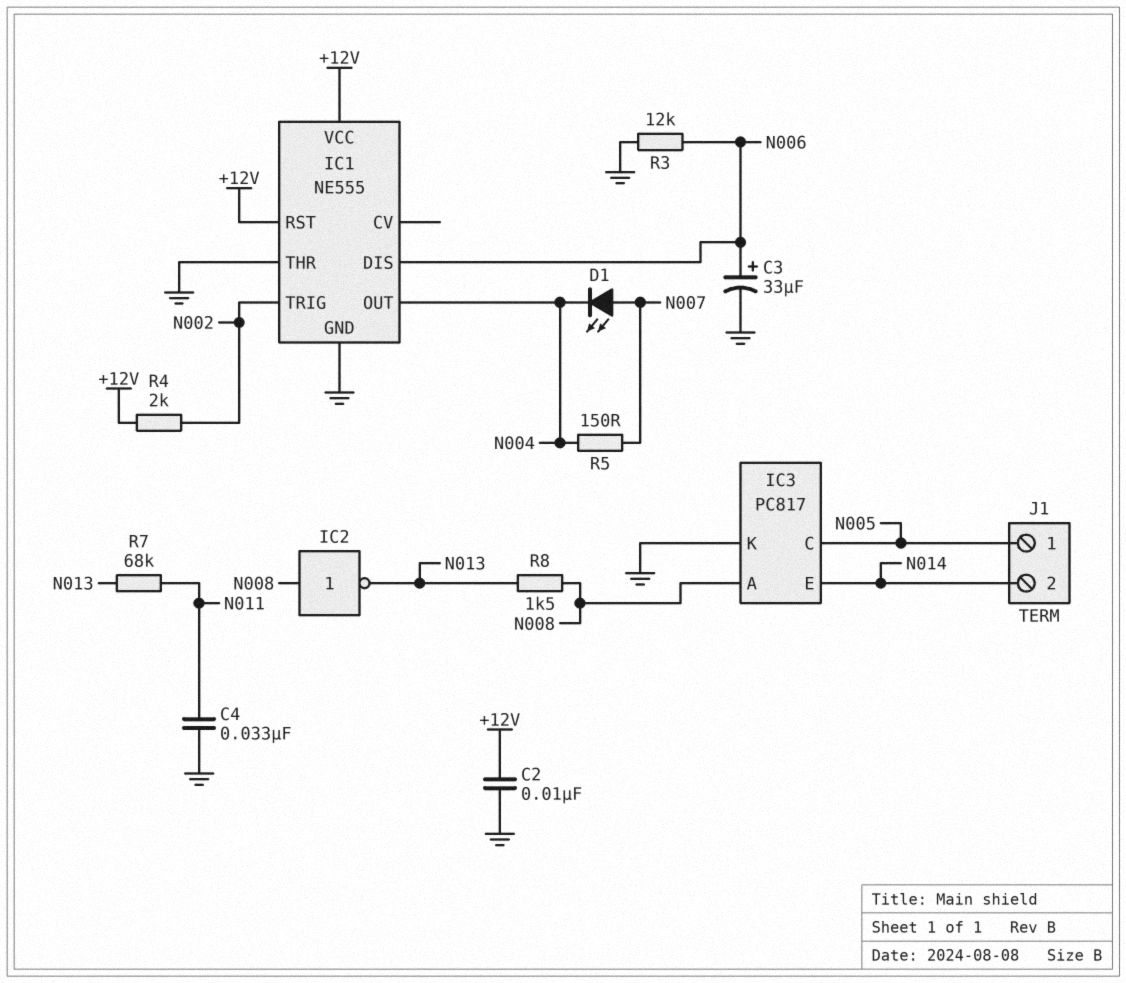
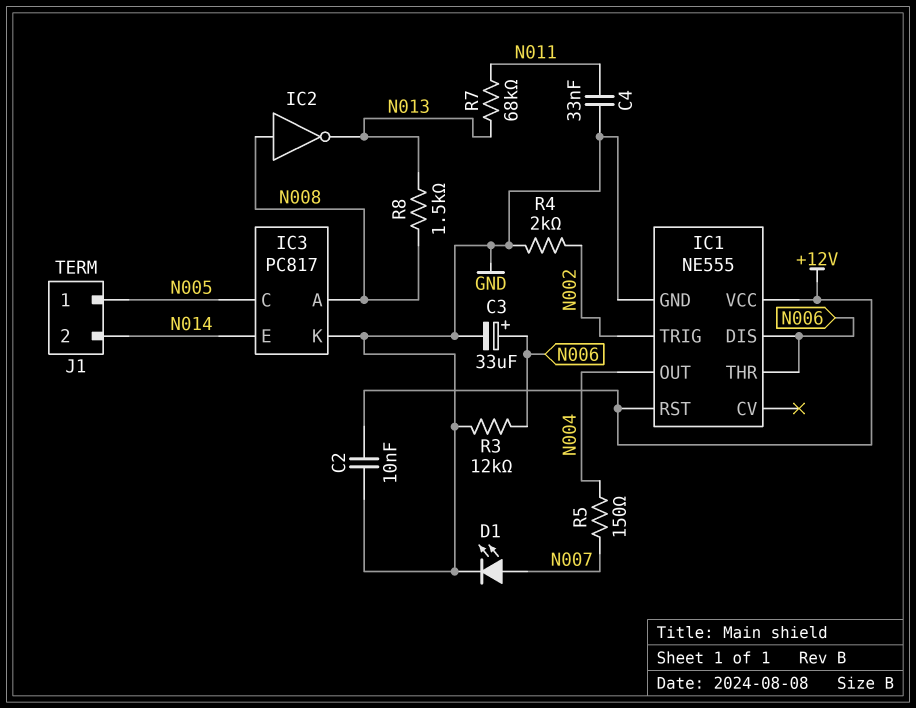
D1: LED (A N007, K N004) -> LED (A N007, K GND)
IC1 pin THR: GND -> N006
R4: 2k (+12V, N002) -> 2k (GND, N002)

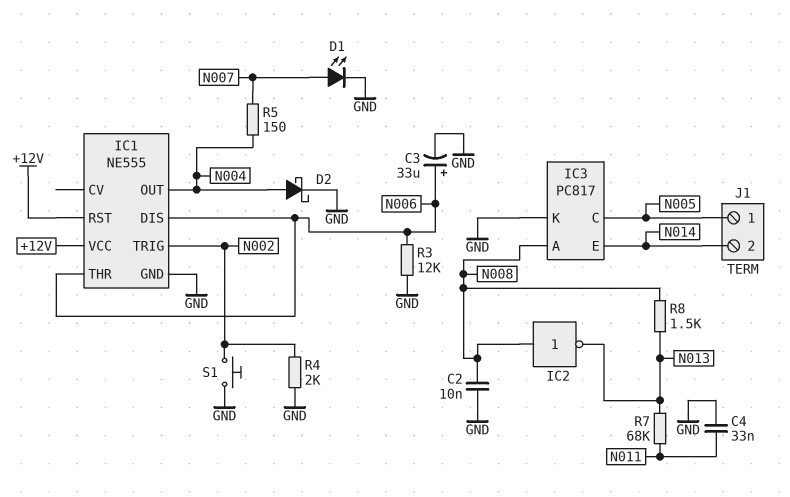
C2: 10nF (+12V, GND) -> 10nF (GND, N008)
D2: none -> schottky (A N004, K GND)
S1: none -> button (GND, N002)

